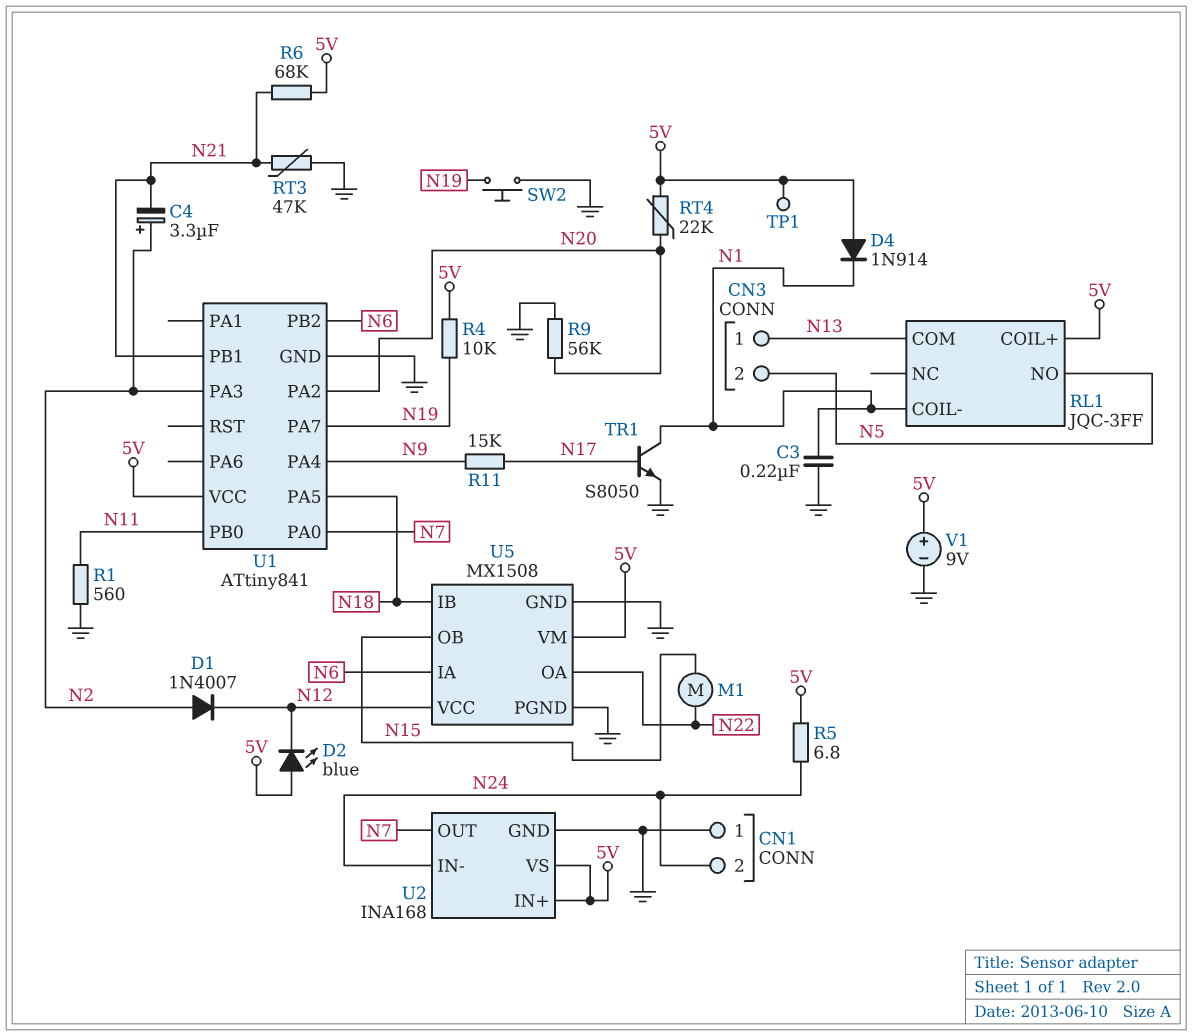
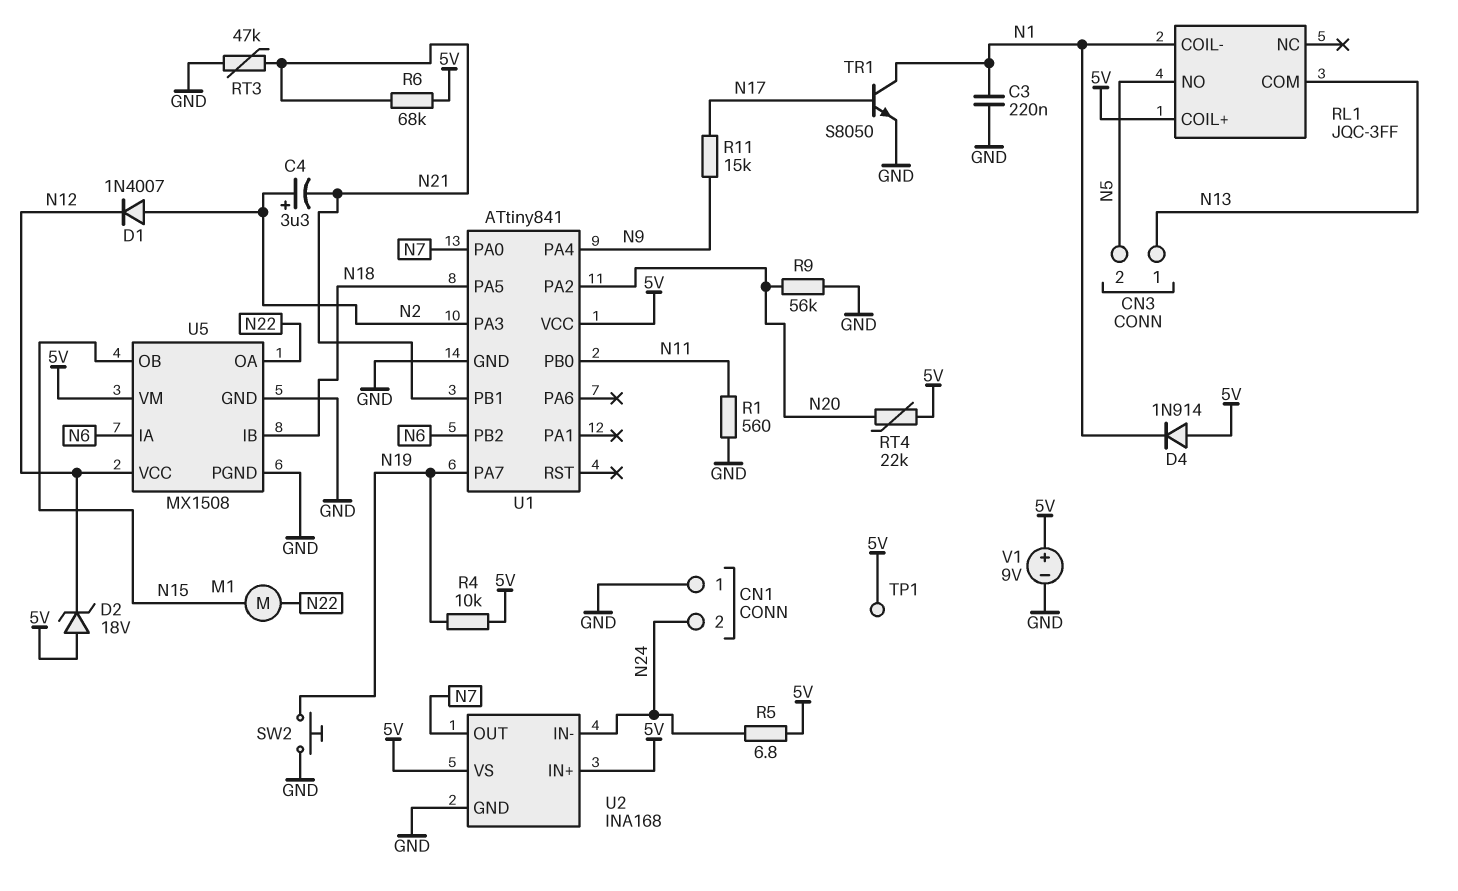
D2: LED blue (A 5V, K N12) -> zener 18V (A 5V, K N12)

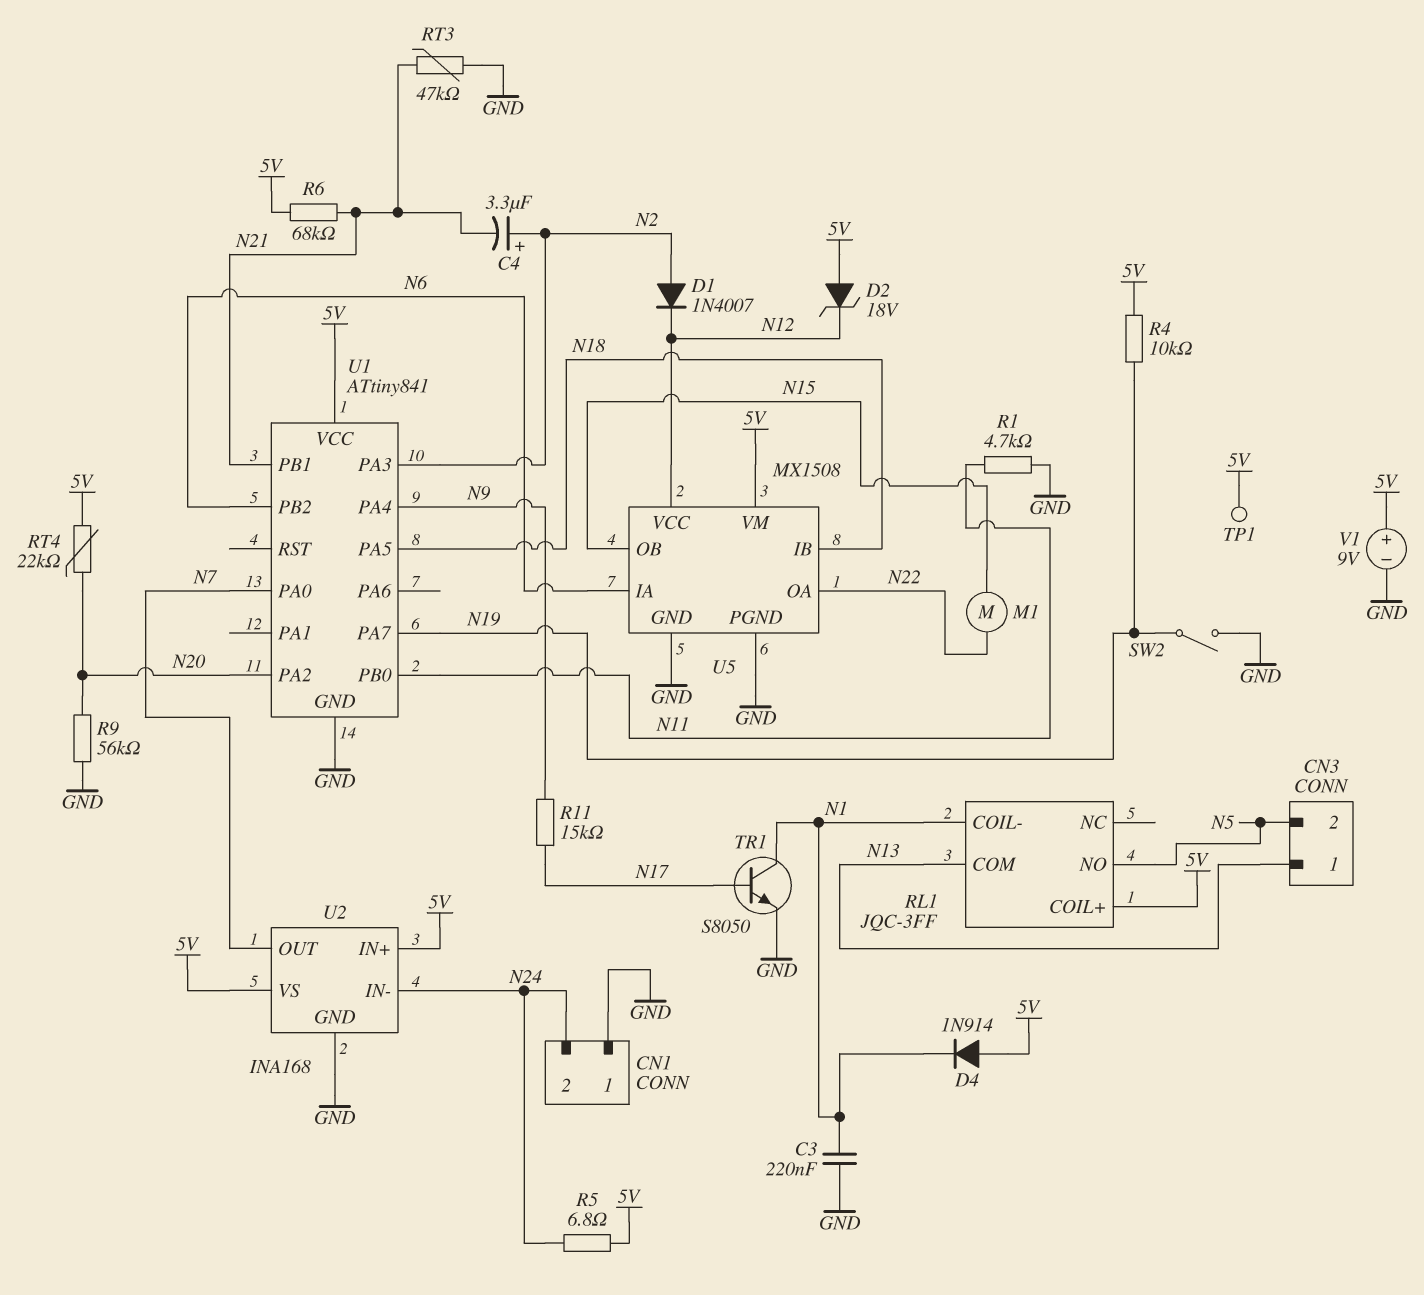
R1: 560 (GND, N11) -> 4.7k (GND, N11)
SW2: button (GND, N19) -> switch (GND, N19)

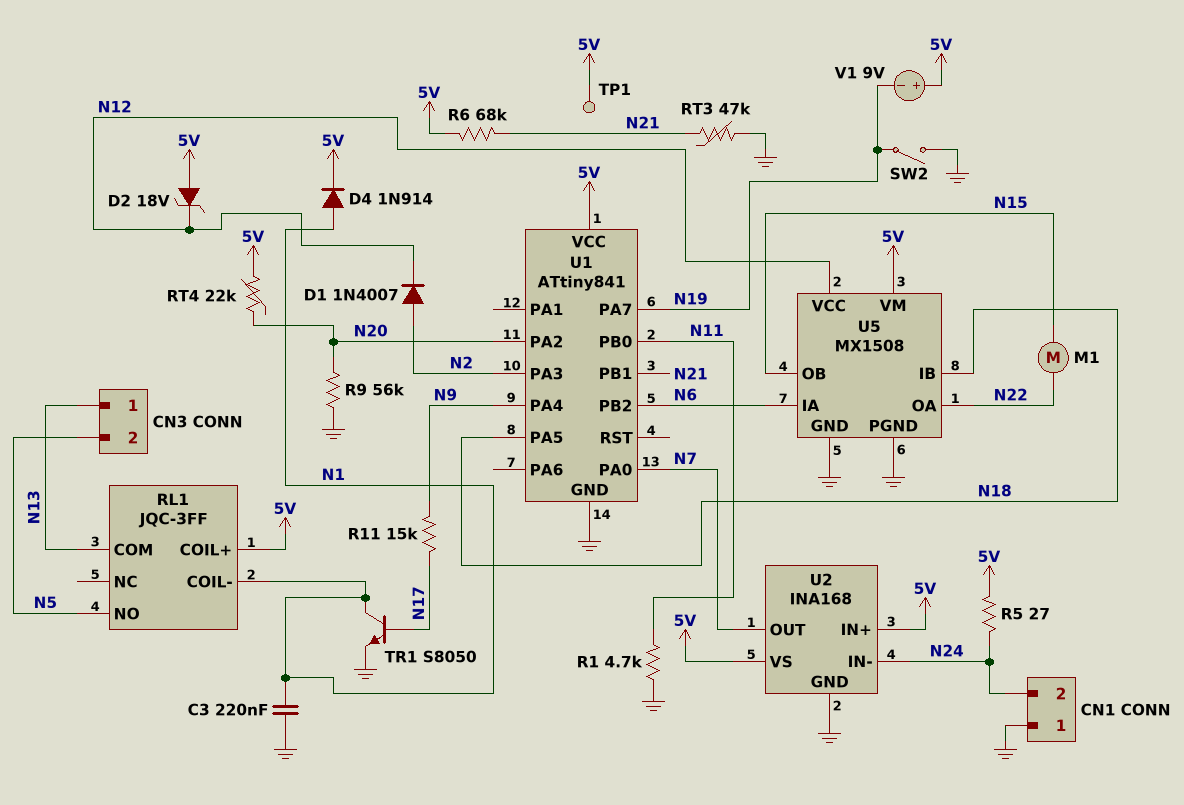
C4: 3.3uF (plus N2, minus N21) -> none
D4: diode 1N914 (A 5V, K N1) -> diode 1N914 (A N1, K 5V)
R4: 10k (5V, N19) -> none
R5: 6.8 (5V, N24) -> 27 (5V, N24)
V1: 9V (plus 5V, minus GND) -> 9V (plus 5V, minus N19)

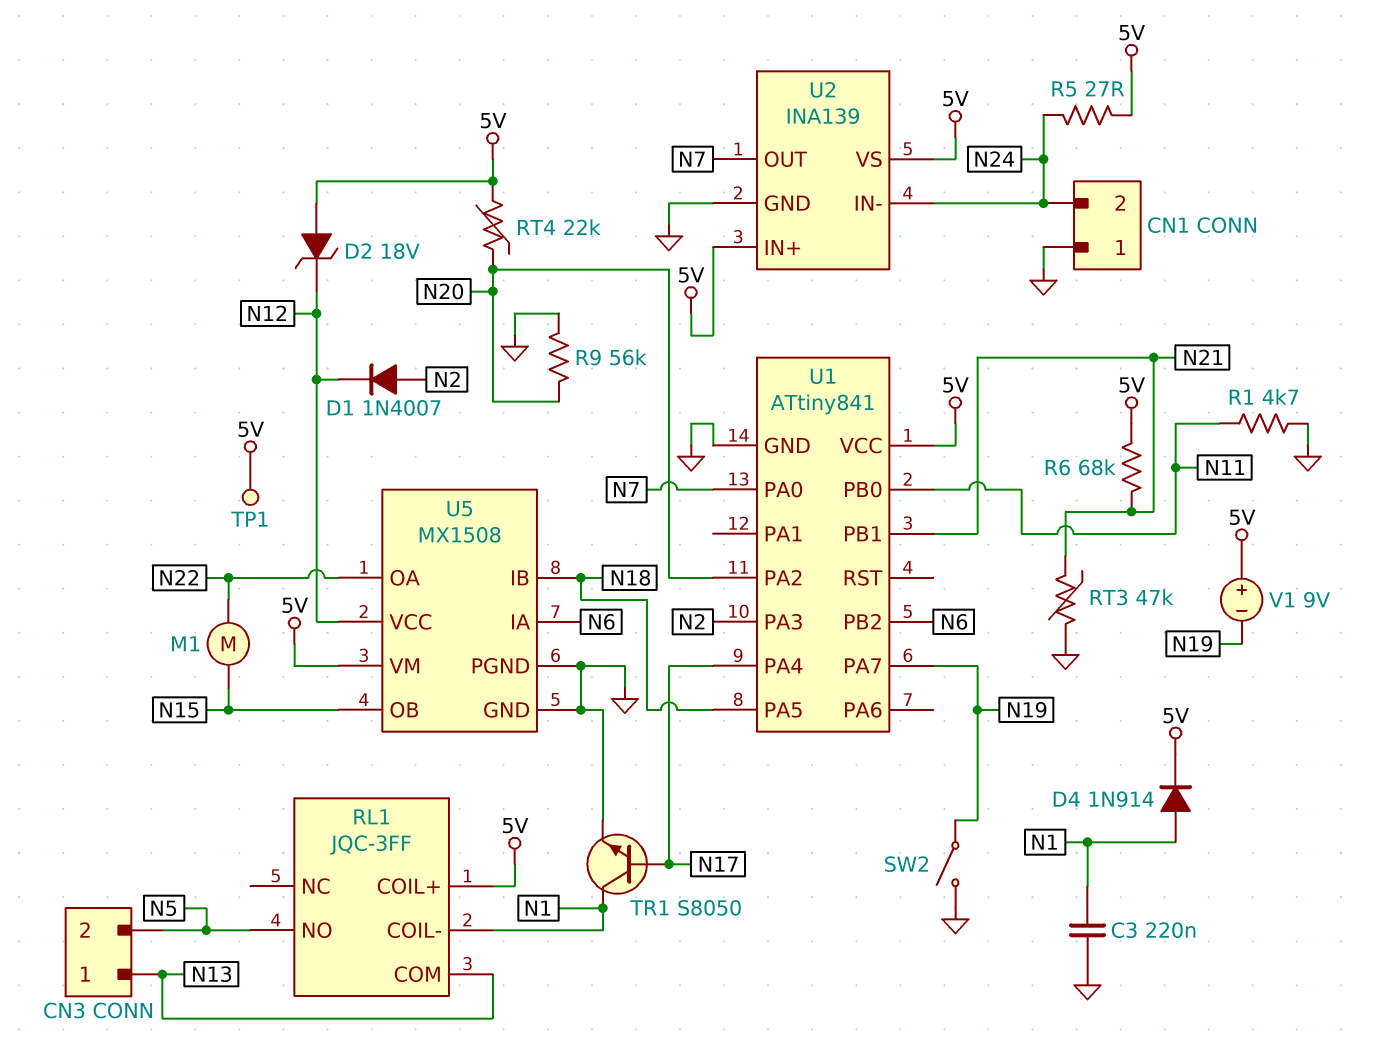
R11: 15k (N9, N17) -> none
U1 pin PA4: N9 -> N17
U2: INA168 -> INA139

